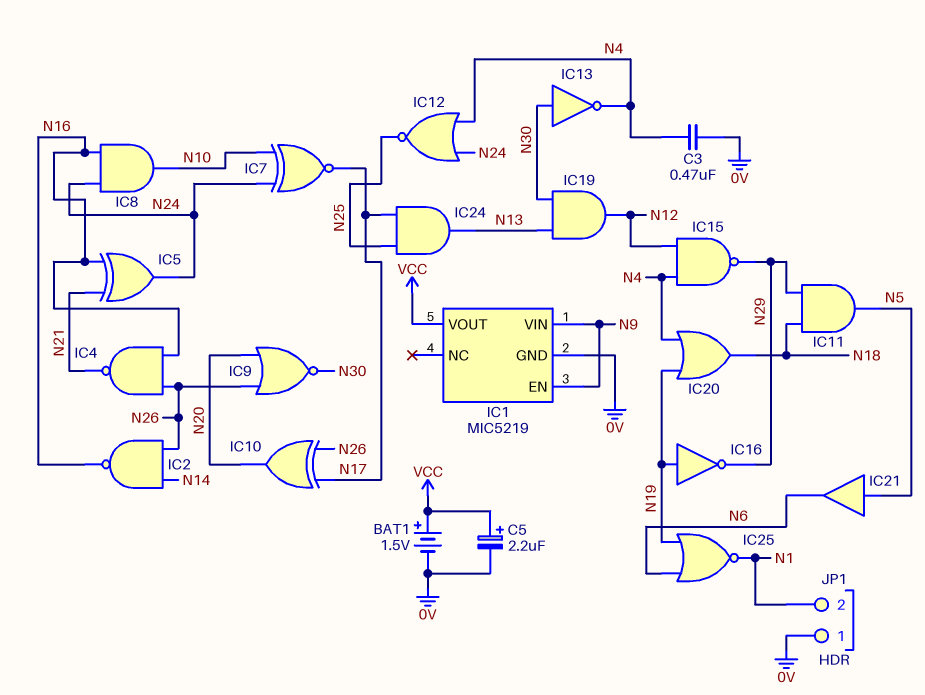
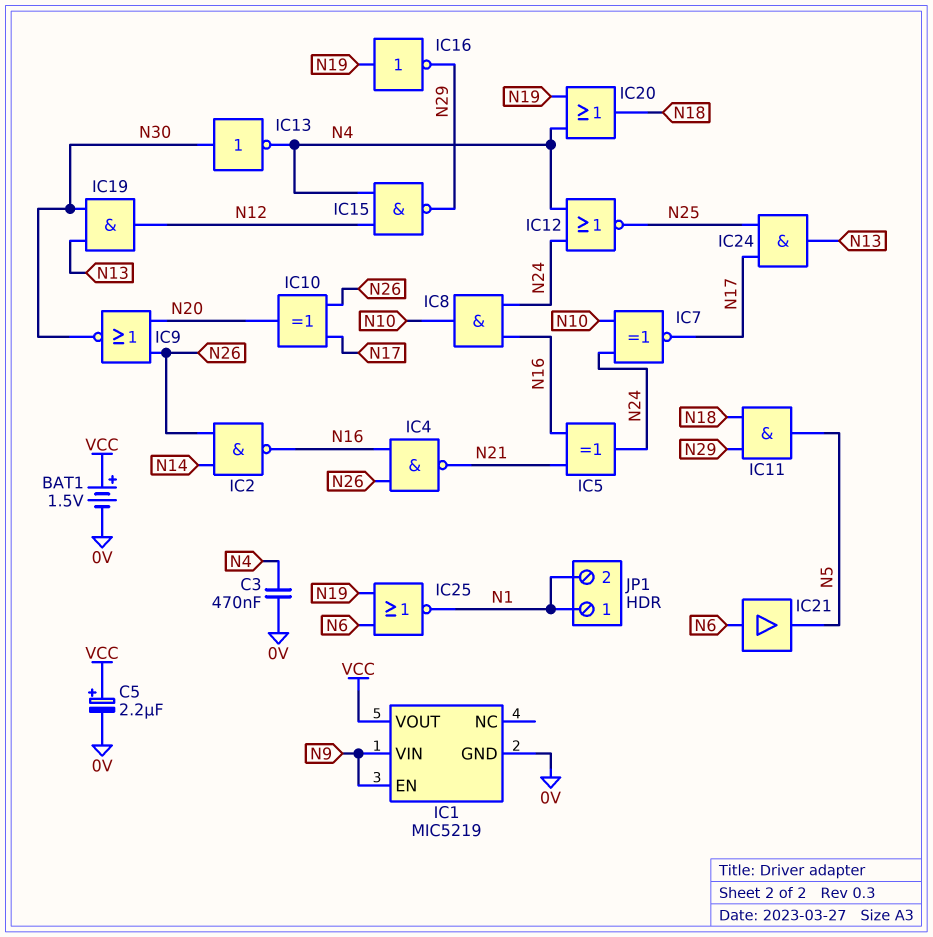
IC21: buffer (in N5, out N6) -> buffer (in N6, out N5)
JP1 pin 1: 0V -> N1

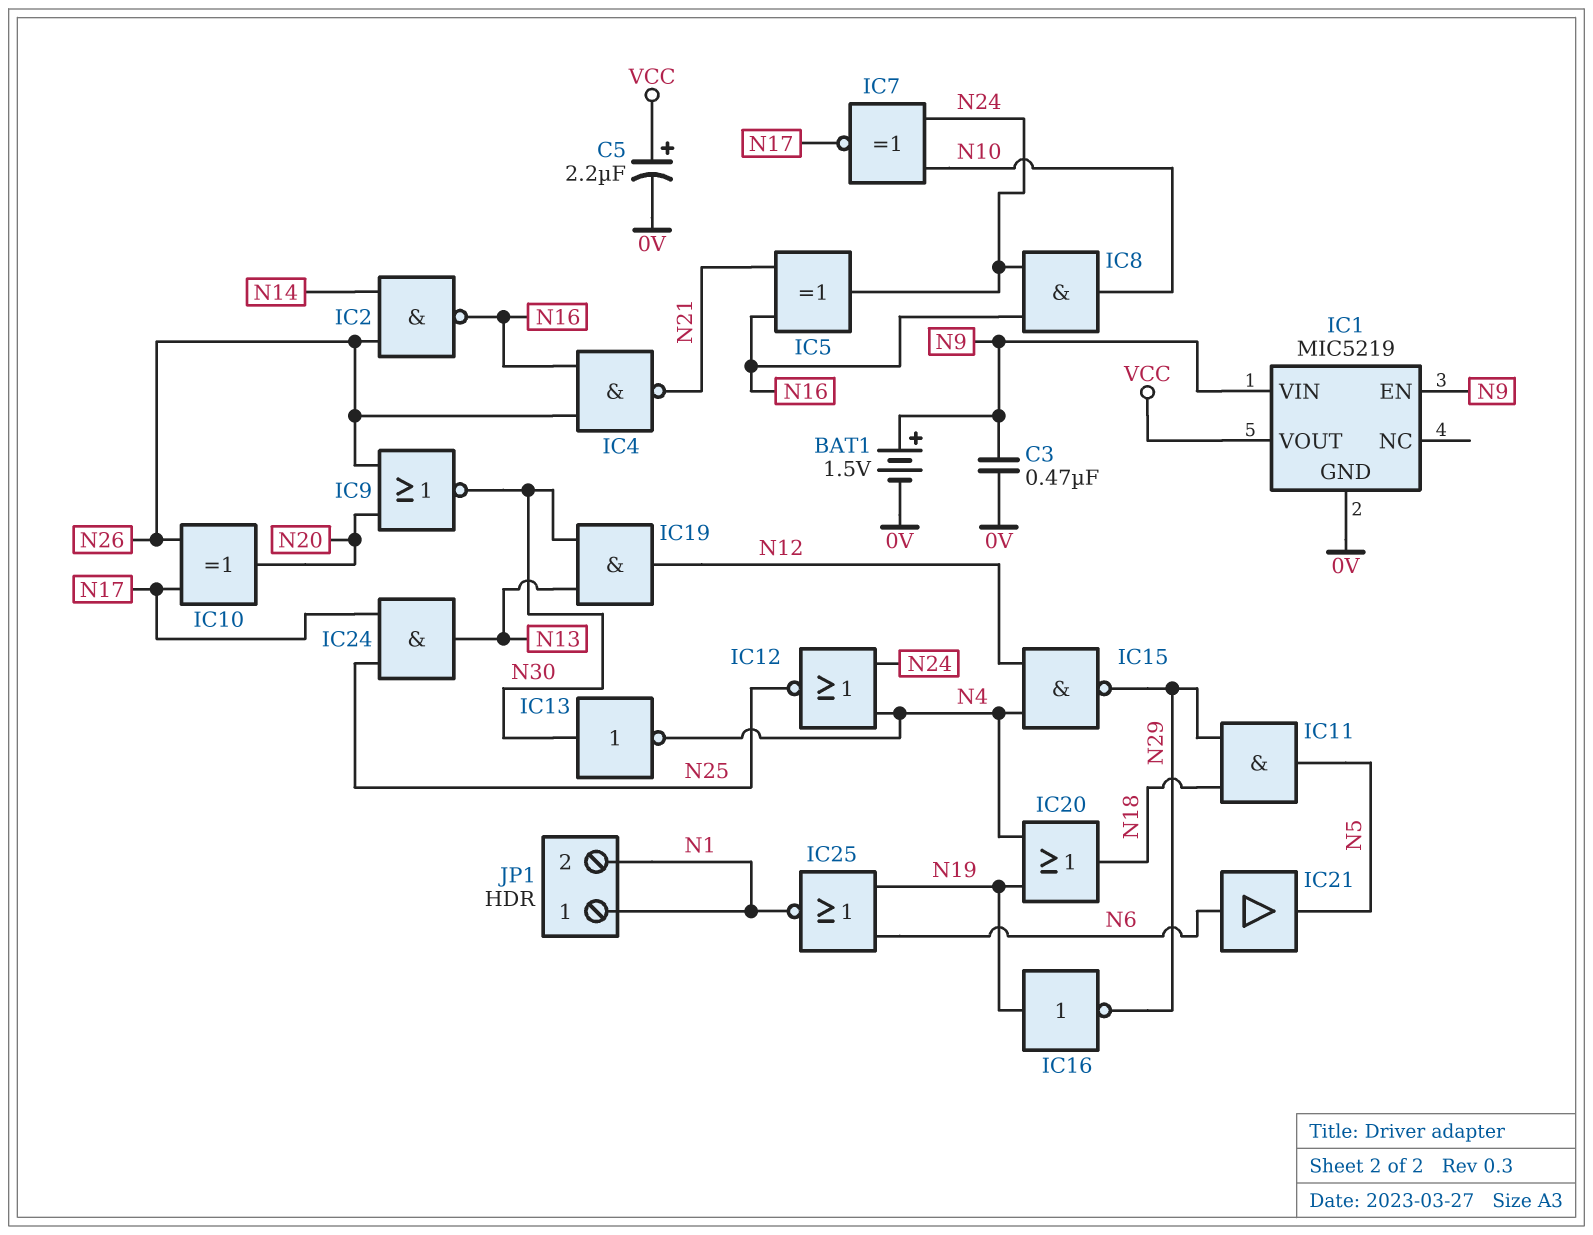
BAT1: 1.5V (plus VCC, minus 0V) -> 1.5V (plus N9, minus 0V)
C3: 470nF (0V, N4) -> 470nF (0V, N9)

